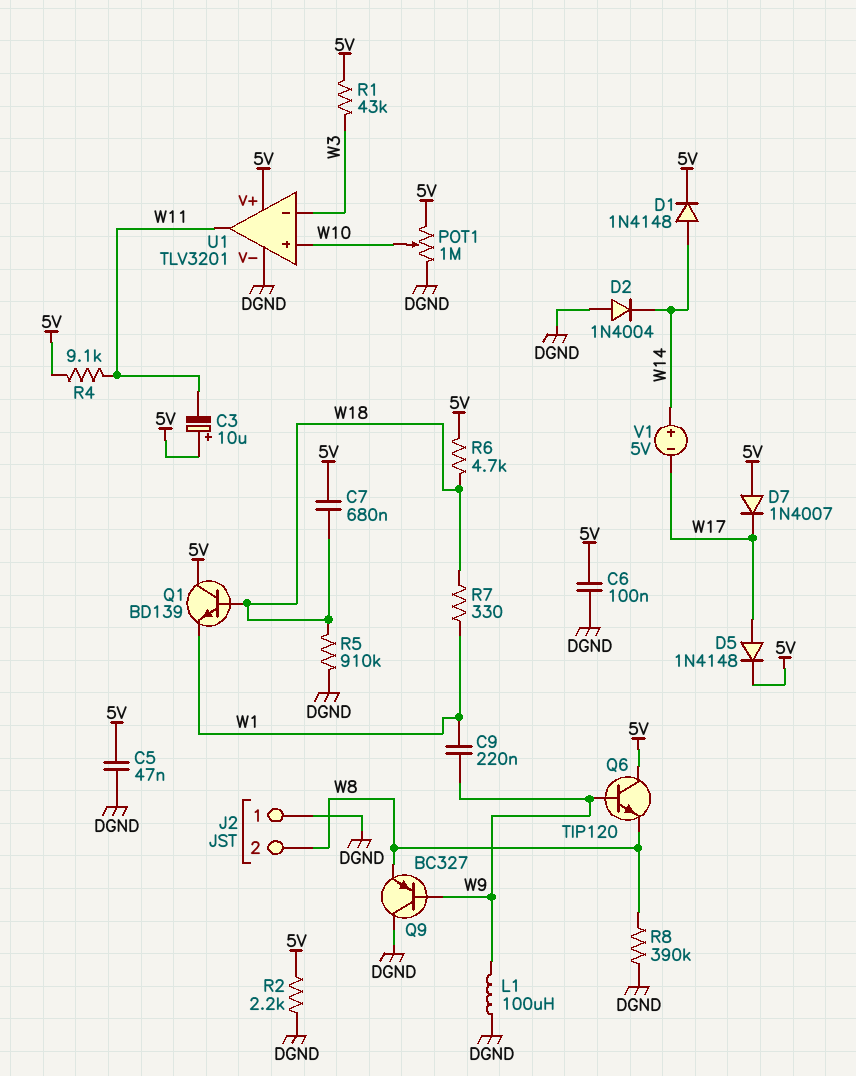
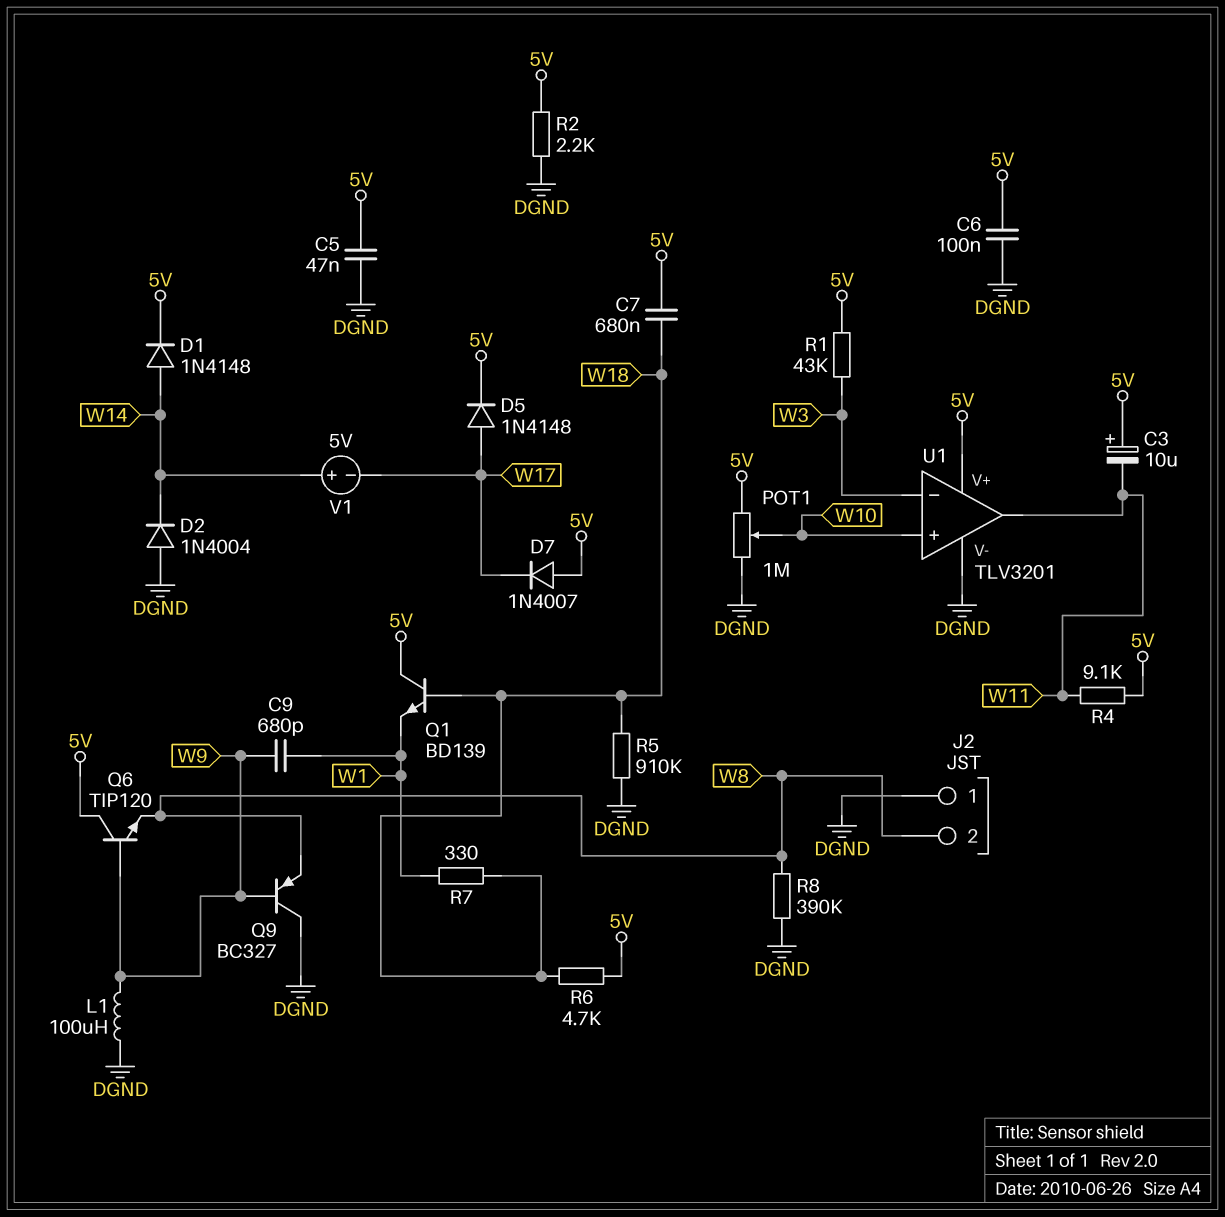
C9: 220nF (W1, W9) -> 680pF (W1, W9)

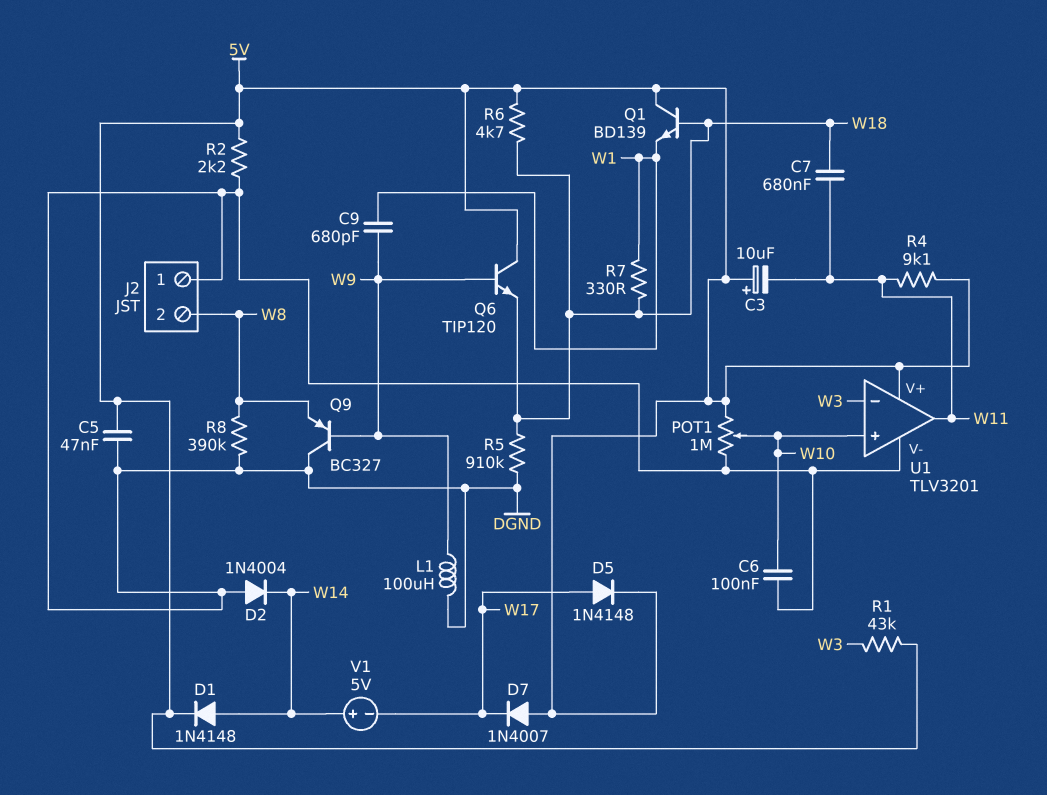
C6: 100nF (5V, DGND) -> 100nF (DGND, W10)
C7: 680nF (5V, W18) -> 680nF (W11, W18)
Q6: NPN TIP120 (B W9, C 5V, E W8) -> NPN TIP120 (B W9, C 5V, E W18)

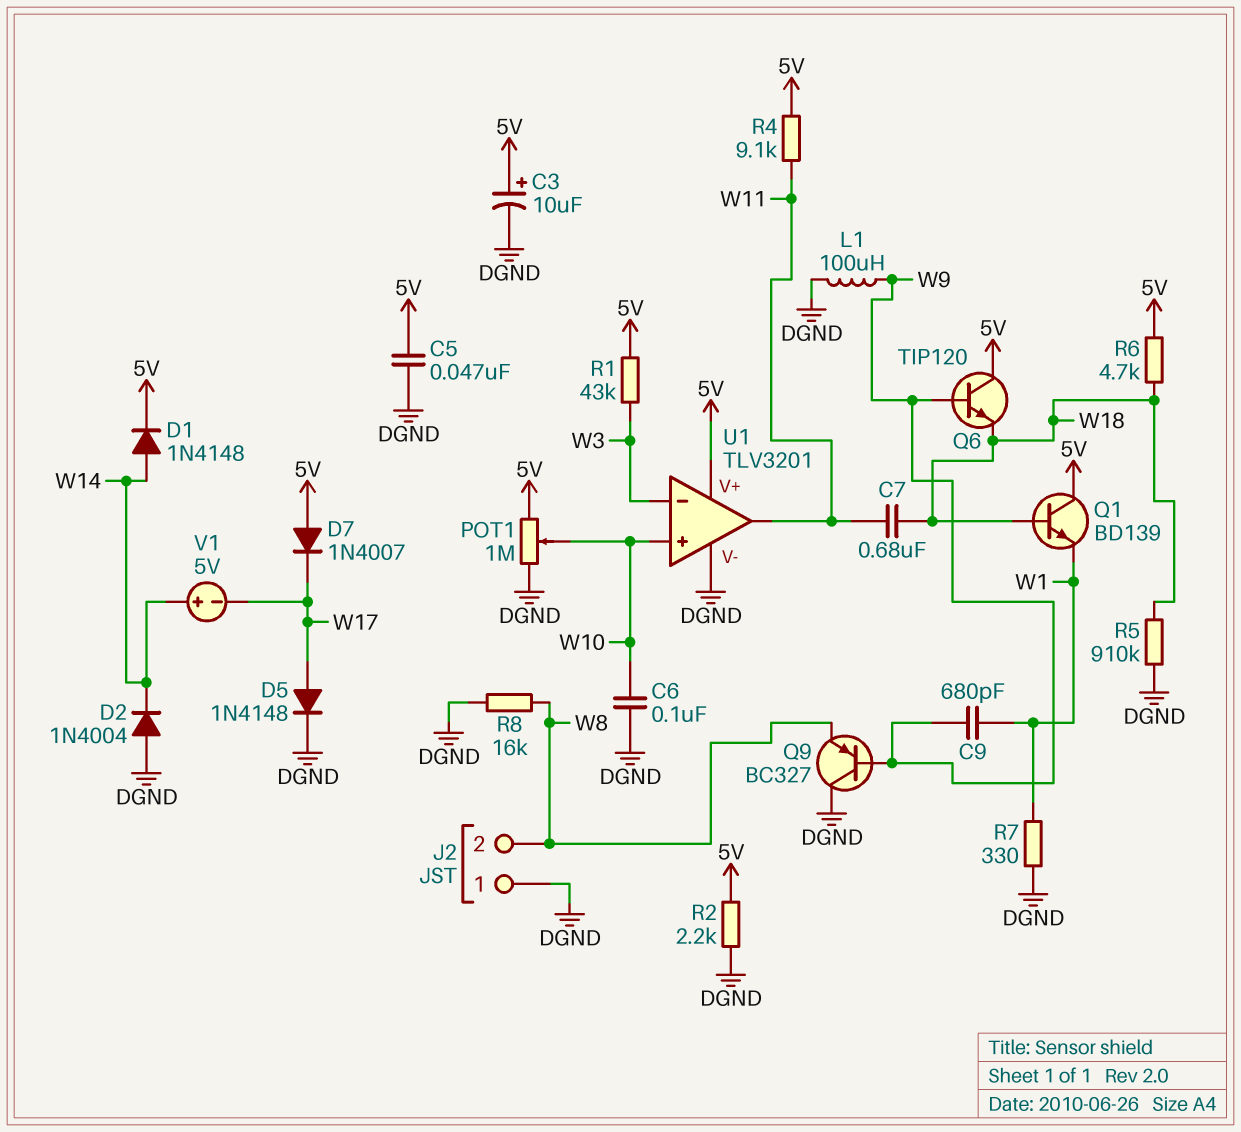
C3: 10uF (plus 5V, minus W11) -> 10uF (plus 5V, minus DGND)
D5: diode 1N4148 (A W17, K 5V) -> diode 1N4148 (A W17, K DGND)
R7: 330 (W1, W18) -> 330 (DGND, W1)
R8: 390k (DGND, W8) -> 16k (DGND, W8)

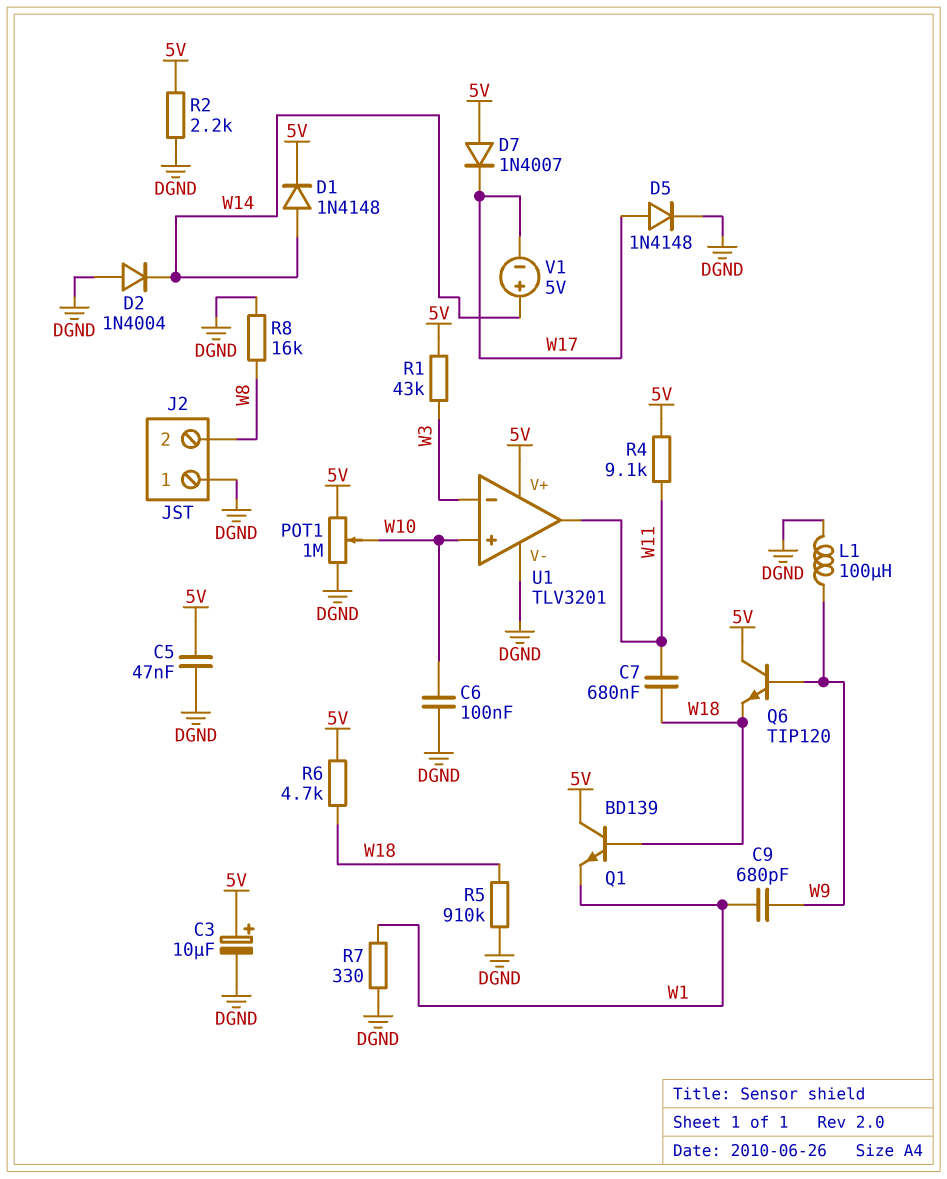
Q9: PNP BC327 (B W9, C DGND, E W8) -> none

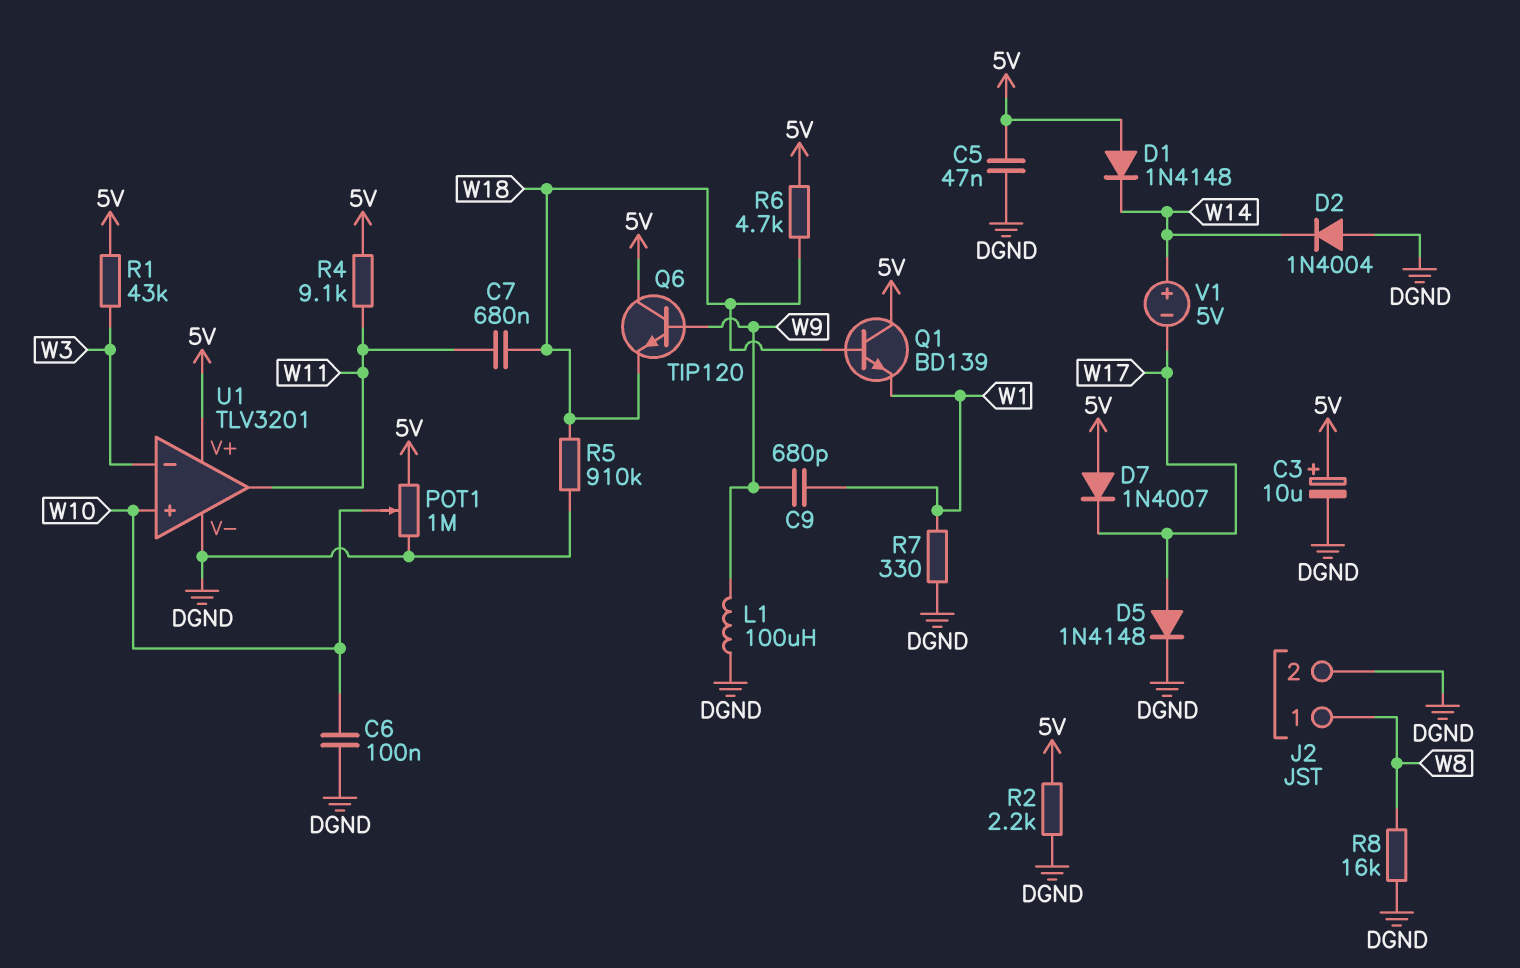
D1: diode 1N4148 (A W14, K 5V) -> diode 1N4148 (A 5V, K W14)
J2 pin 1: DGND -> W8
J2 pin 2: W8 -> DGND

